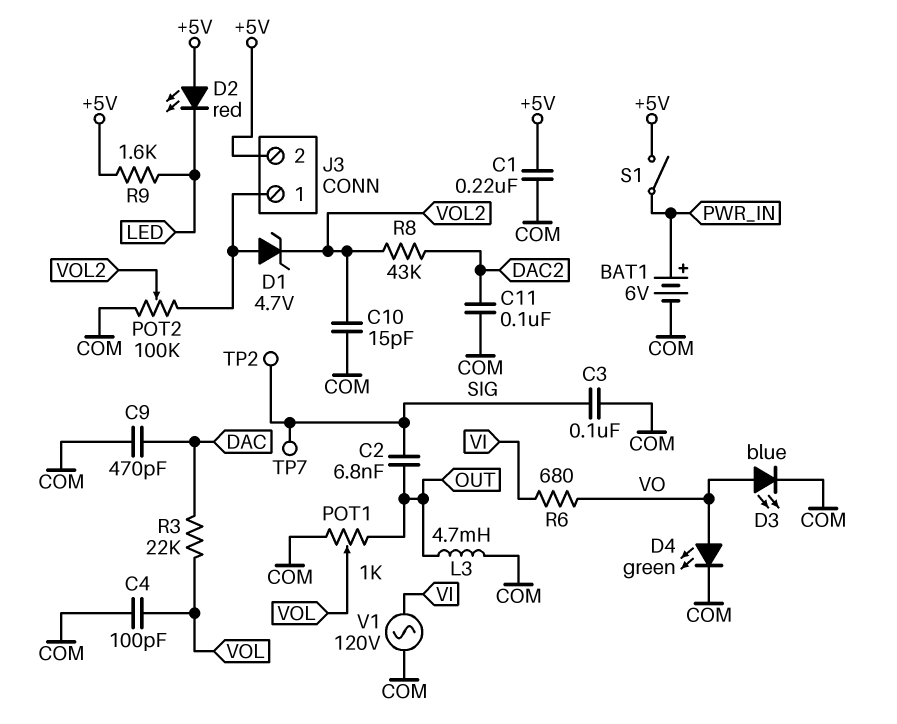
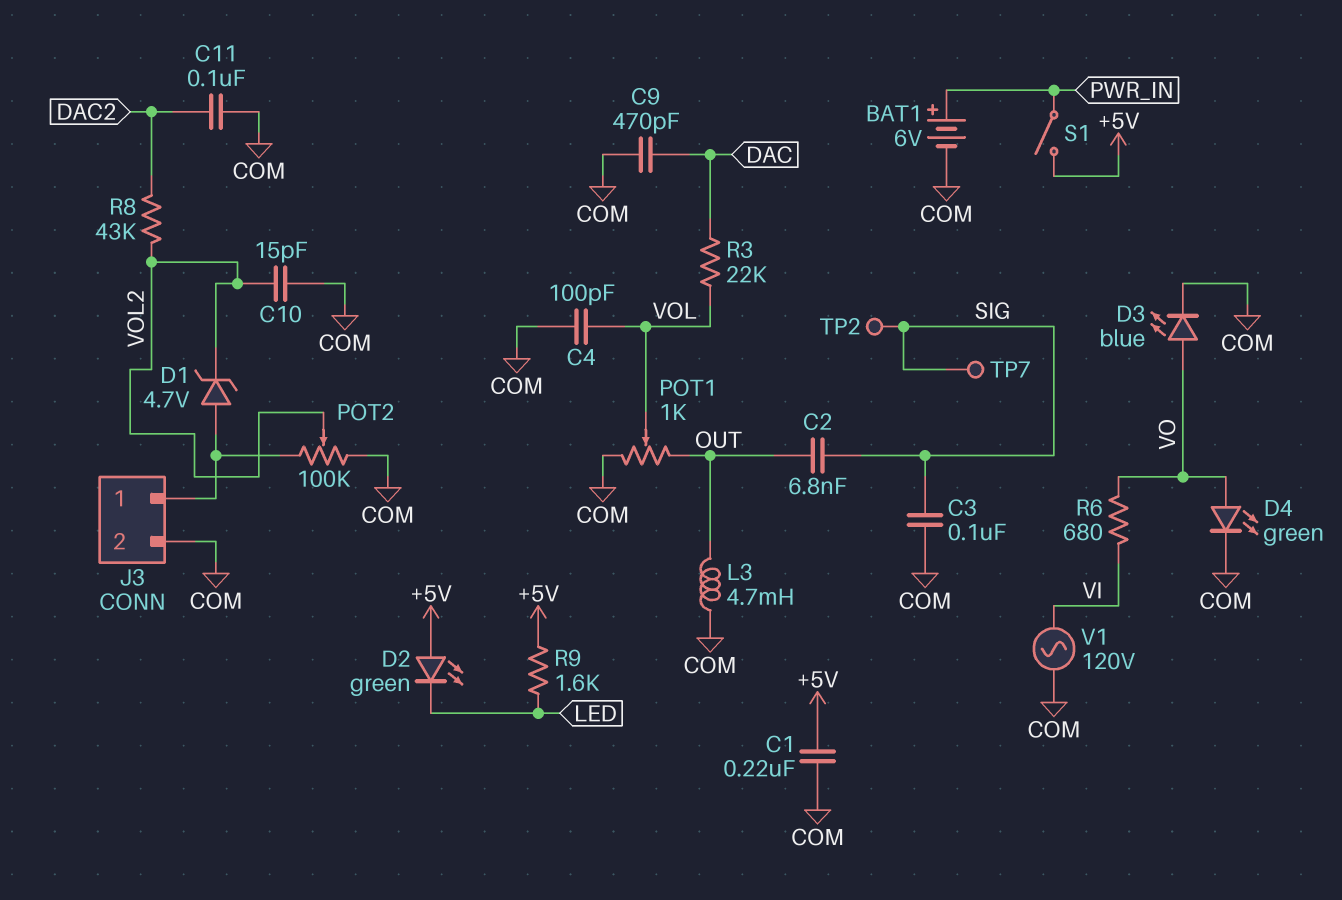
D2: LED red (A +5V, K LED) -> LED green (A +5V, K LED)
J3 pin 2: +5V -> COM

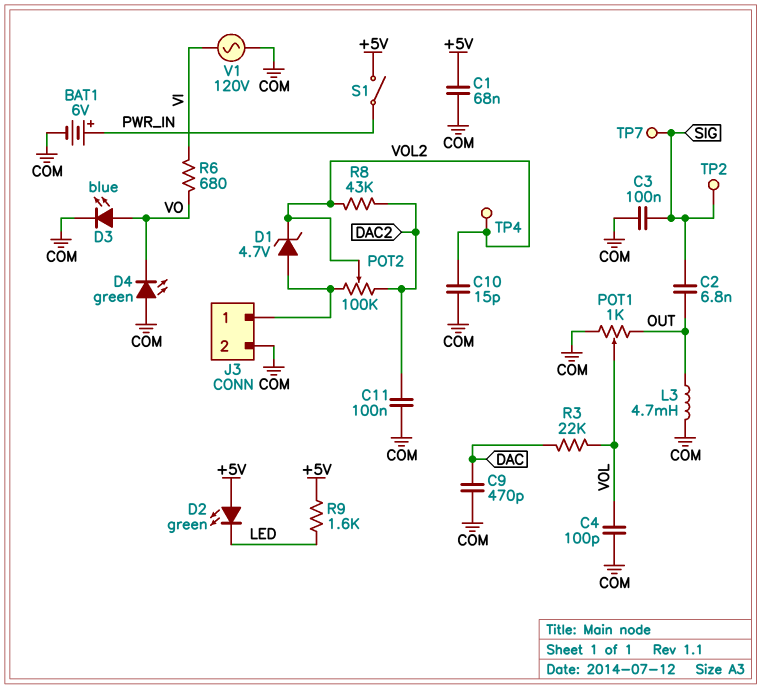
C1: 220nF (+5V, COM) -> 68nF (+5V, COM)
D4: LED green (A VO, K COM) -> LED green (A COM, K VO)
POT2: 100k (COM, J3/1, wiper VOL2) -> 100k (DAC2, J3/1, wiper VOL2)
TP4: none -> test point (VOL2)

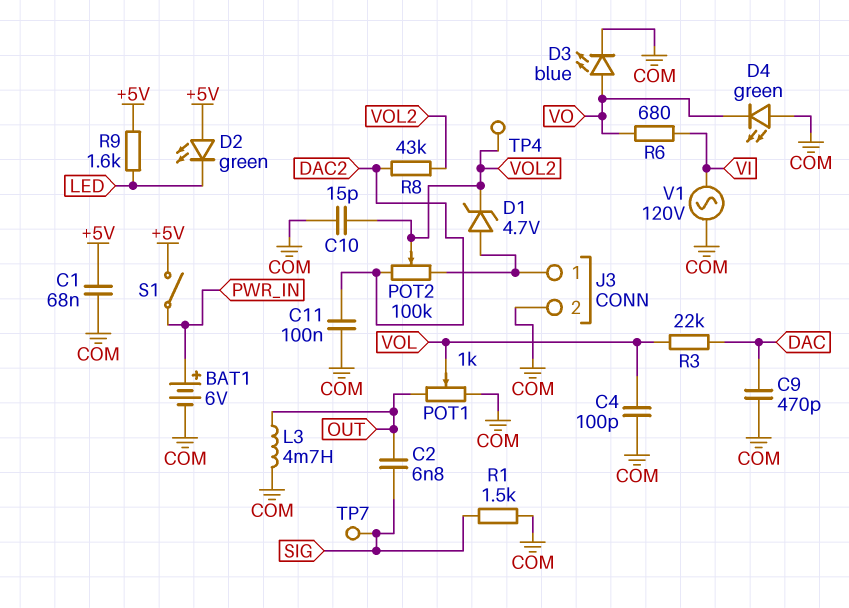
C3: 100nF (COM, SIG) -> none
R1: none -> 1.5k (COM, SIG)
TP2: test point (SIG) -> none

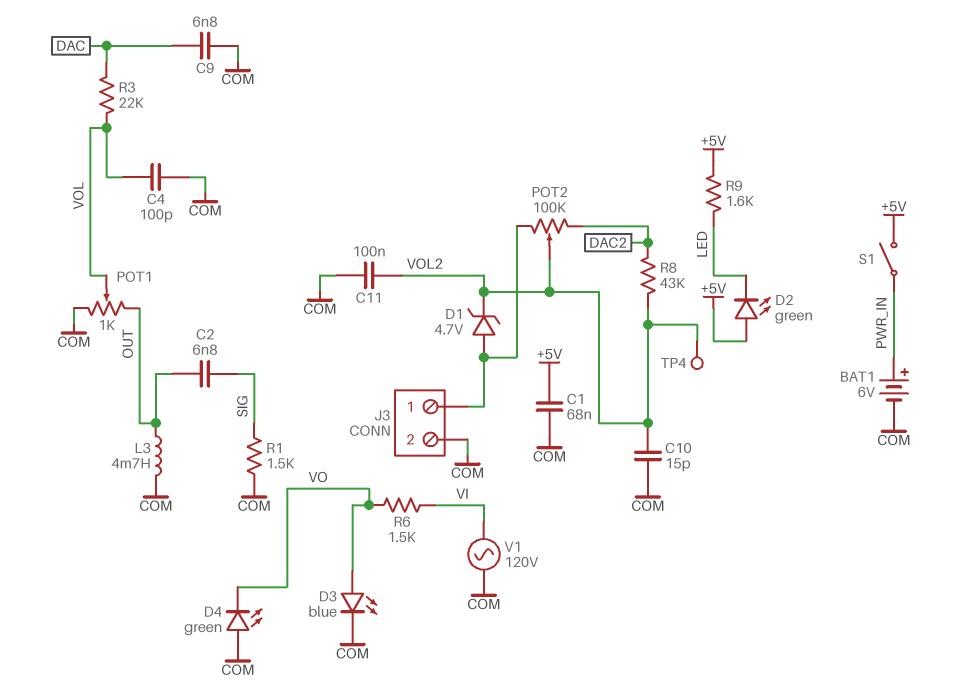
C9: 470pF (COM, DAC) -> 6.8nF (COM, DAC)
C11: 100nF (COM, DAC2) -> 100nF (COM, VOL2)
R6: 680 (VI, VO) -> 1.5k (VI, VO)
TP7: test point (SIG) -> none

